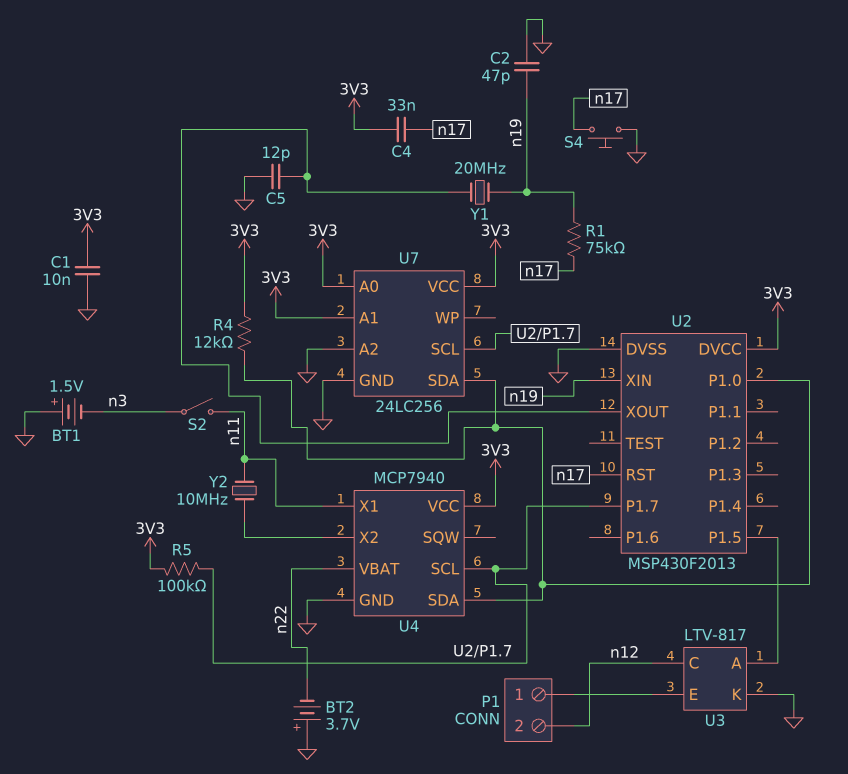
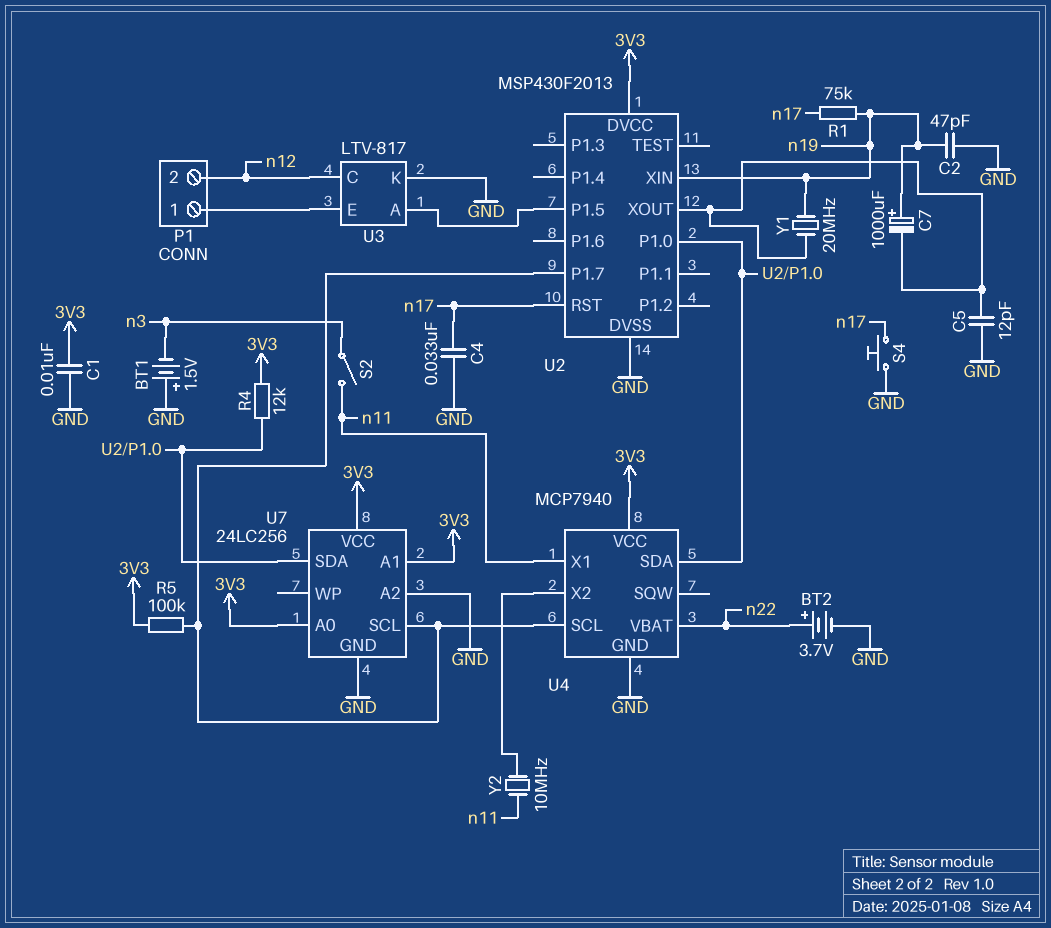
BT2: 3.7V (plus GND, minus n22) -> 3.7V (plus n22, minus GND)
C4: 33nF (3V3, n17) -> 33nF (GND, n17)
C7: none -> 1000uF (plus n19, minus U2/XOUT)

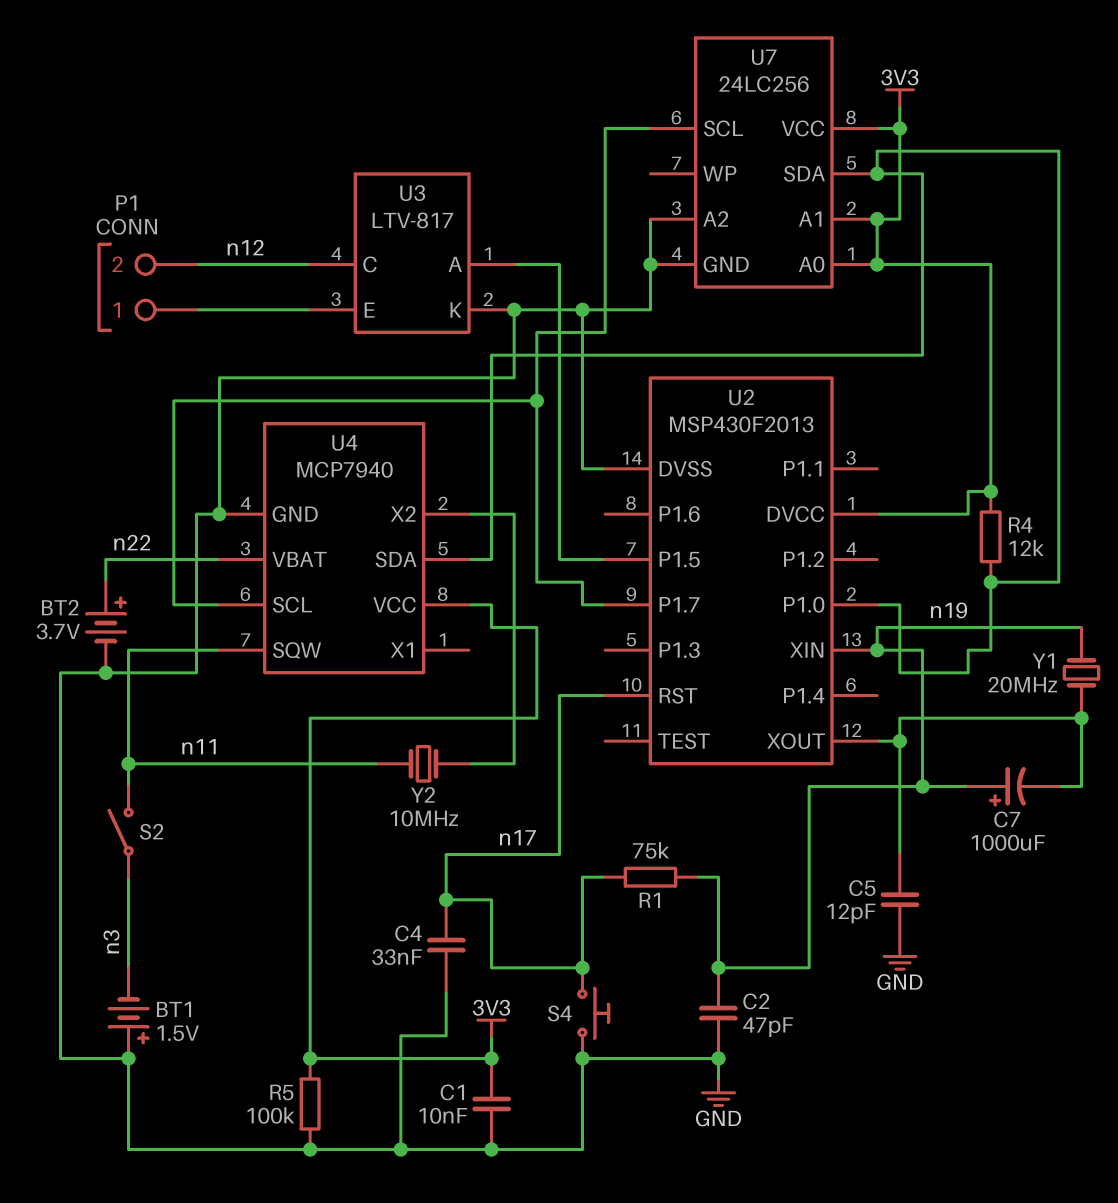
R5: 100k (3V3, U2/P1.7) -> 100k (3V3, GND)
U4 pin SQW: none -> n11
U4 pin X1: n11 -> none

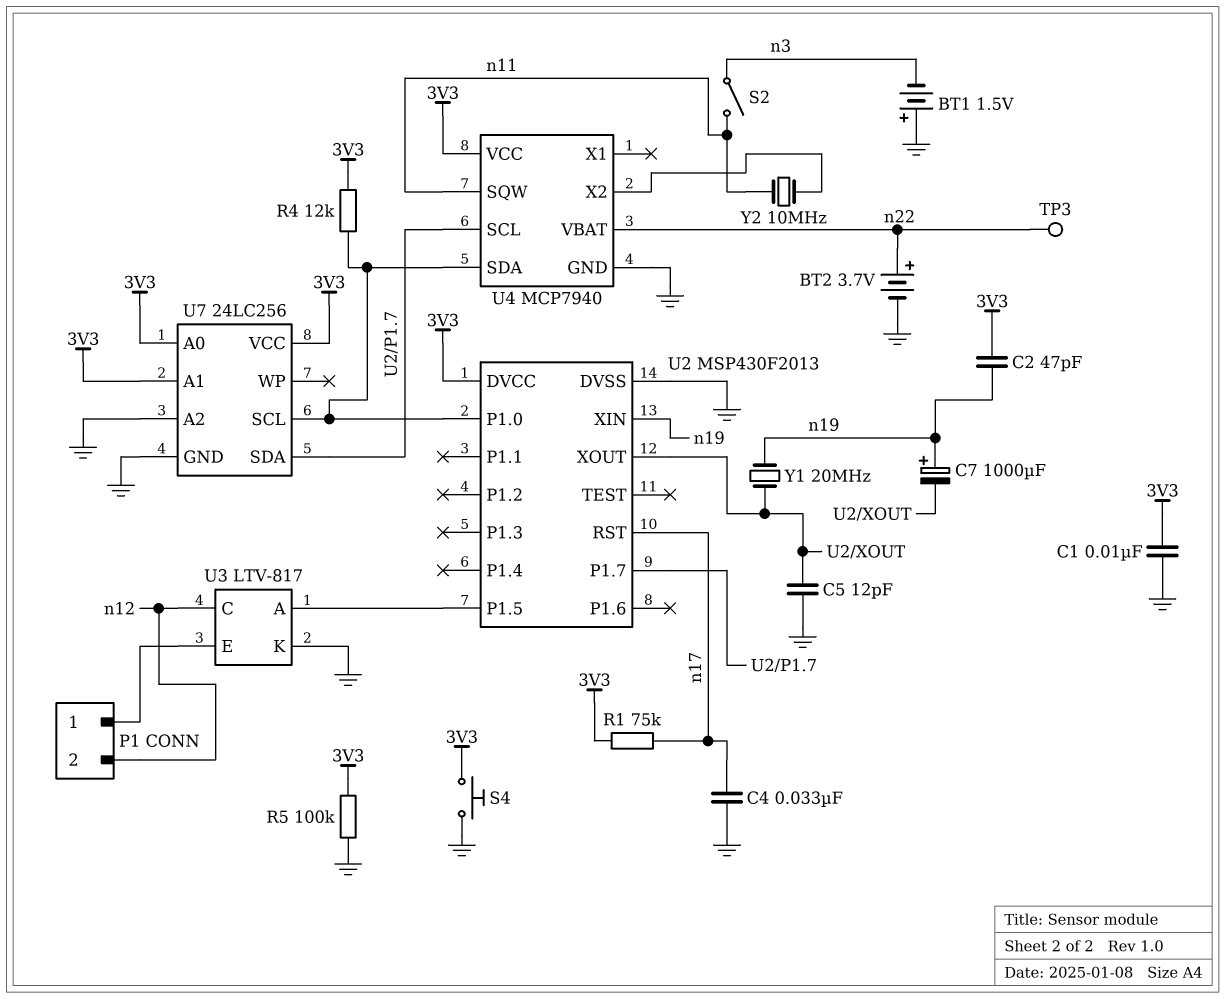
C2: 47pF (GND, n19) -> 47pF (3V3, n19)
R1: 75k (n17, n19) -> 75k (3V3, n17)
S4: button (GND, n17) -> button (3V3, GND)
TP3: none -> test point (n22)
U7 pin SCL: U2/P1.7 -> U2/P1.0
U7 pin SDA: U2/P1.0 -> U2/P1.7

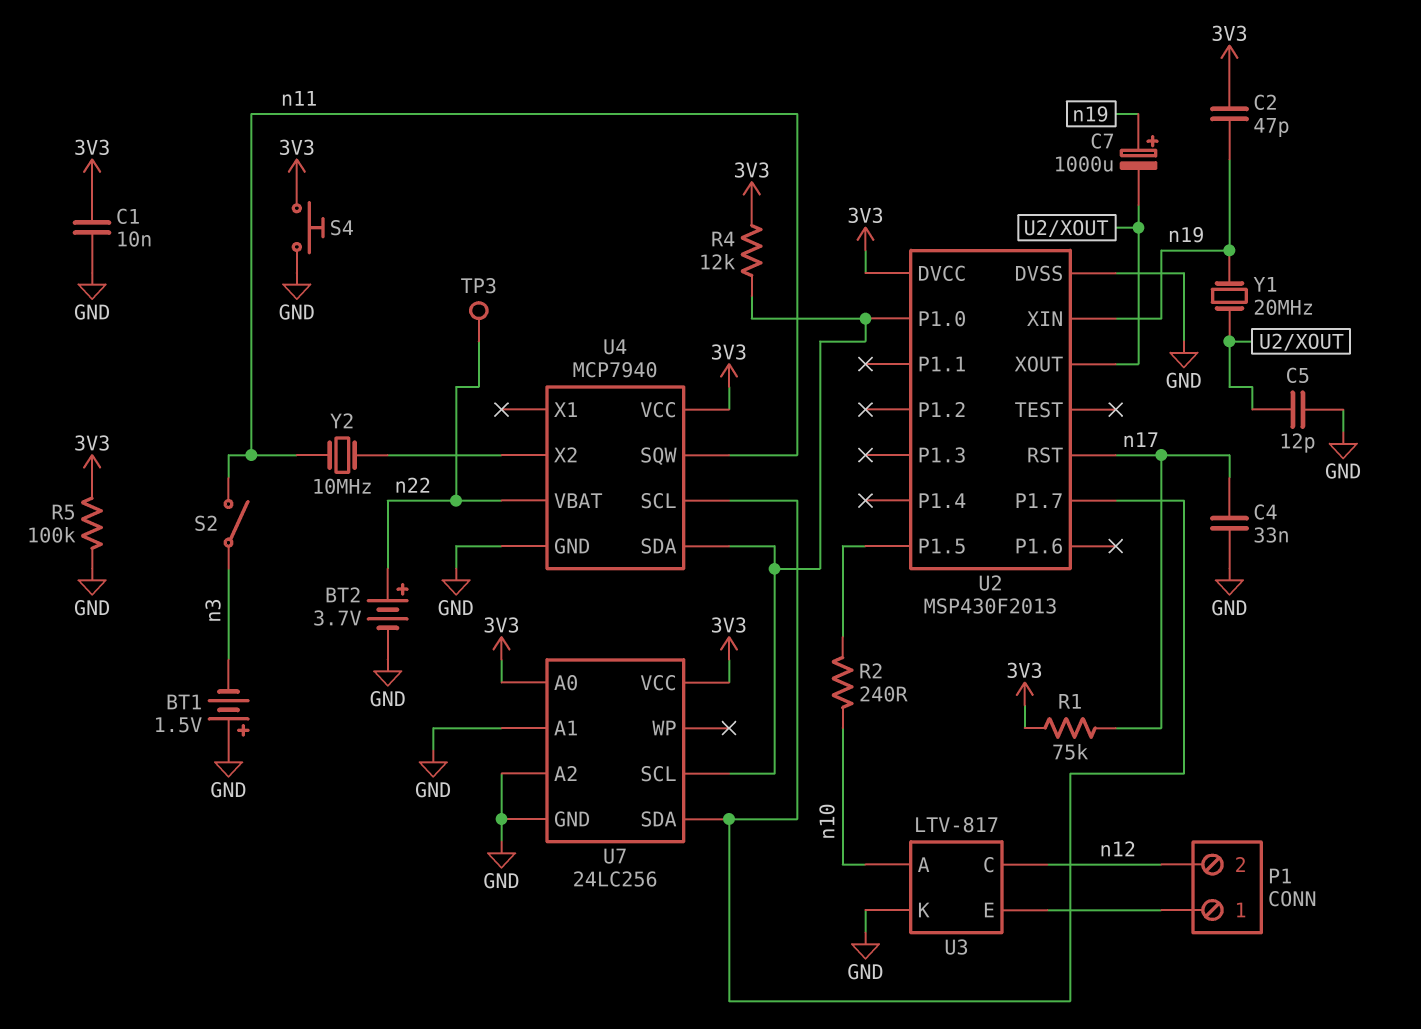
R2: none -> 240 (U2/P1.5, n10)
U3 pin A: U2/P1.5 -> n10
U7 pin A1: 3V3 -> GND

